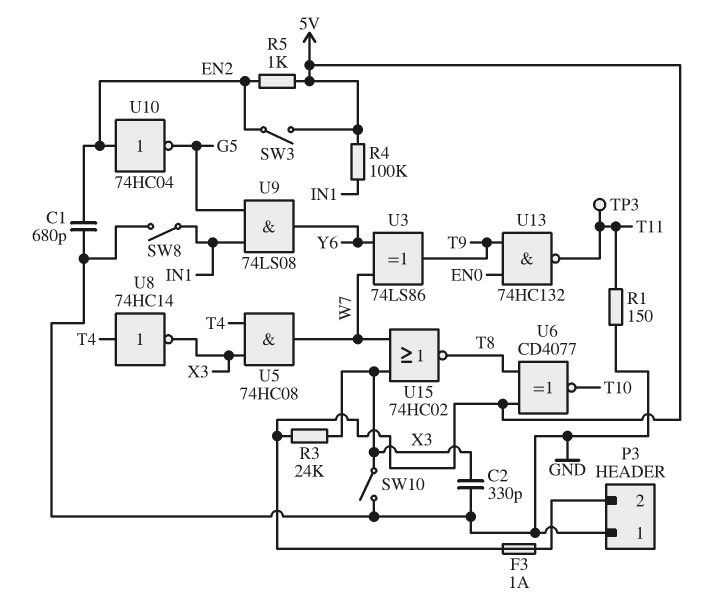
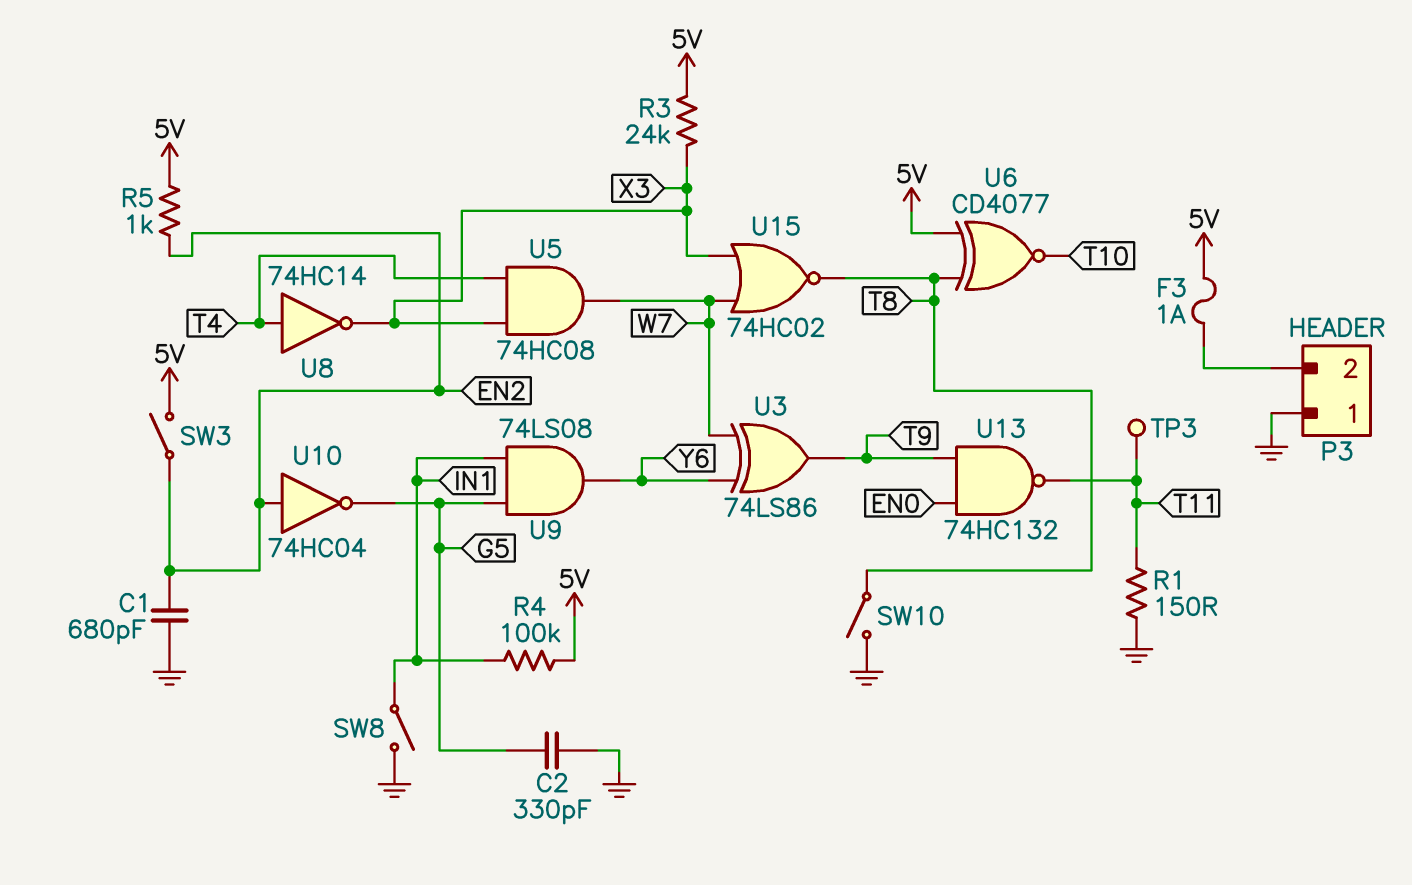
C2: 330pF (GND, X3) -> 330pF (G5, GND)
SW10: switch (GND, X3) -> switch (GND, T8)

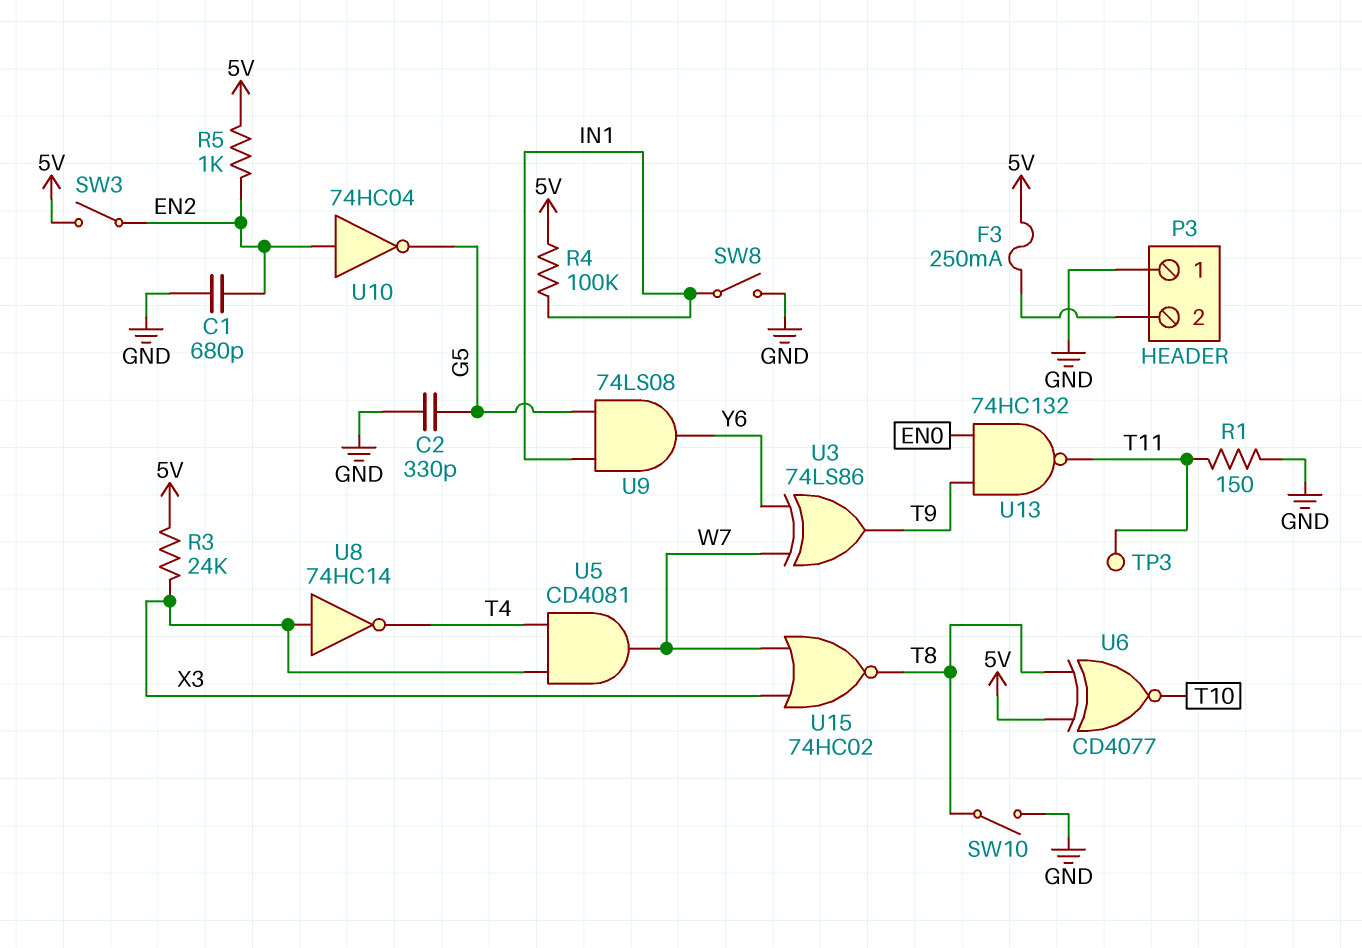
F3: 1A (5V, P3/2) -> 250mA (5V, P3/2)
U5: AND 74HC08 (in T4, in X3, out W7) -> AND CD4081 (in T4, in X3, out W7)
U8: NOT 74HC14 (in T4, out X3) -> NOT 74HC14 (in X3, out T4)

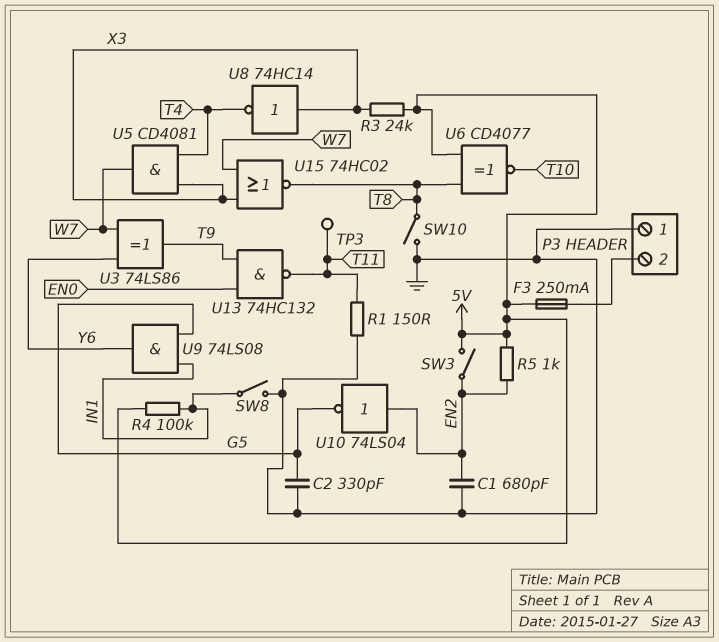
U10: NOT 74HC04 (in EN2, out G5) -> NOT 74LS04 (in EN2, out G5)

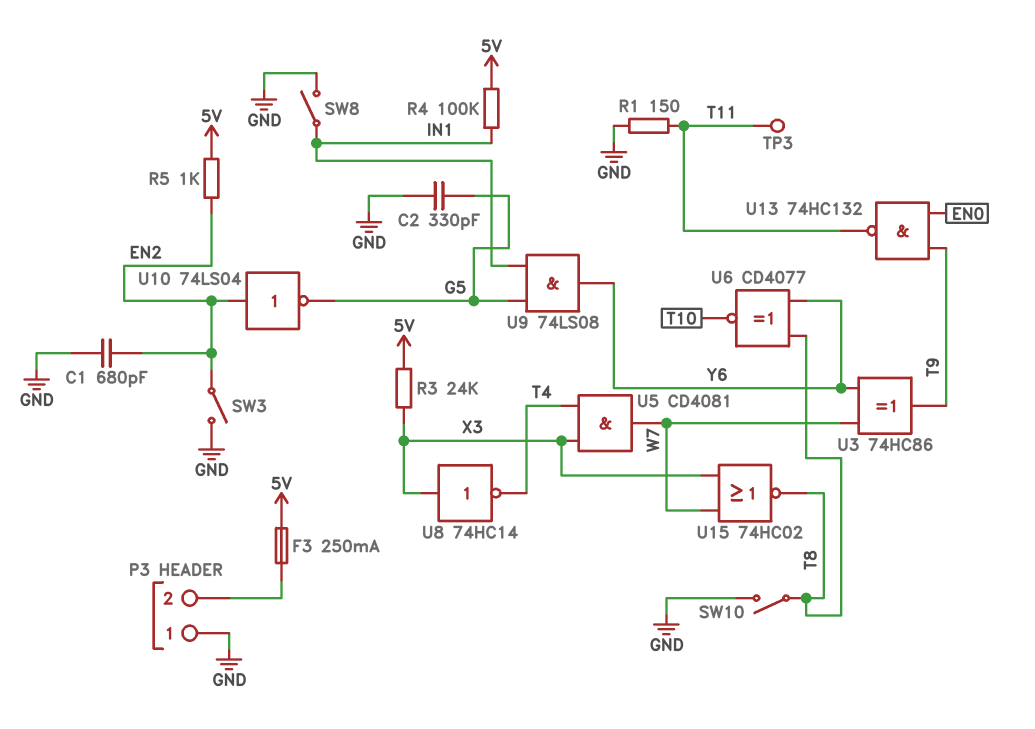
SW3: switch (5V, EN2) -> switch (EN2, GND)
U3: XOR 74LS86 (in W7, in Y6, out T9) -> XOR 74HC86 (in W7, in Y6, out T9)
U6: XNOR CD4077 (in 5V, in T8, out T10) -> XNOR CD4077 (in T8, in Y6, out T10)

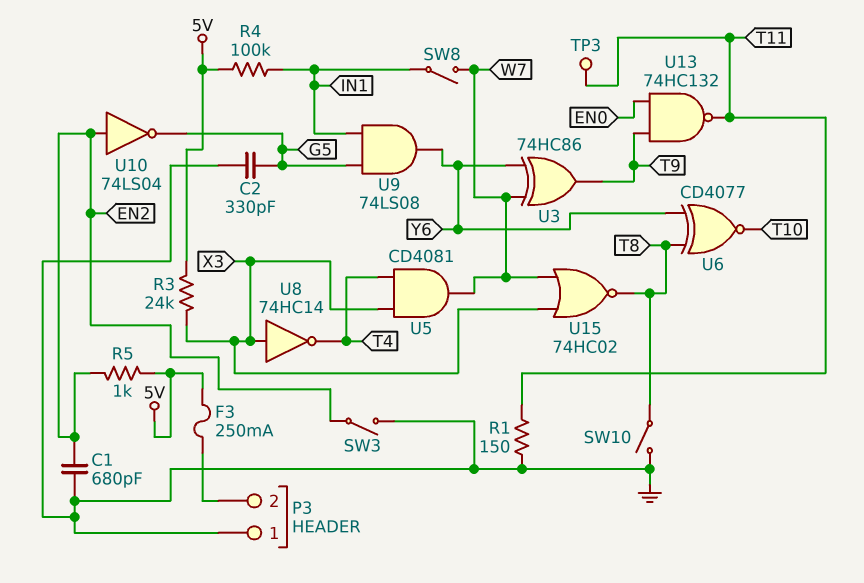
SW8: switch (GND, IN1) -> switch (IN1, W7)

